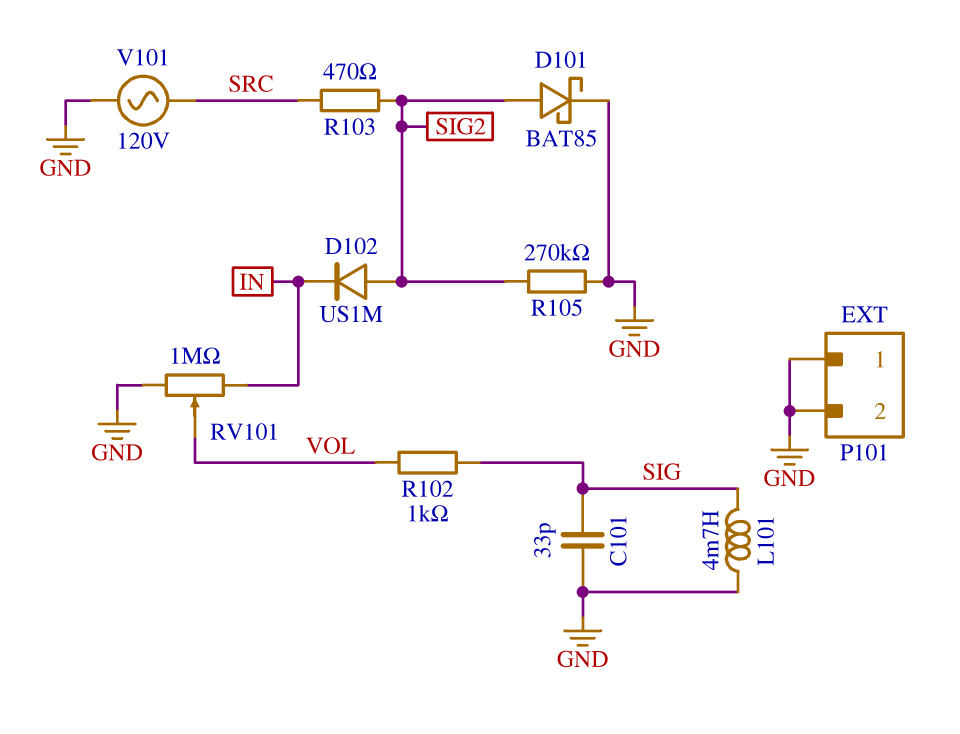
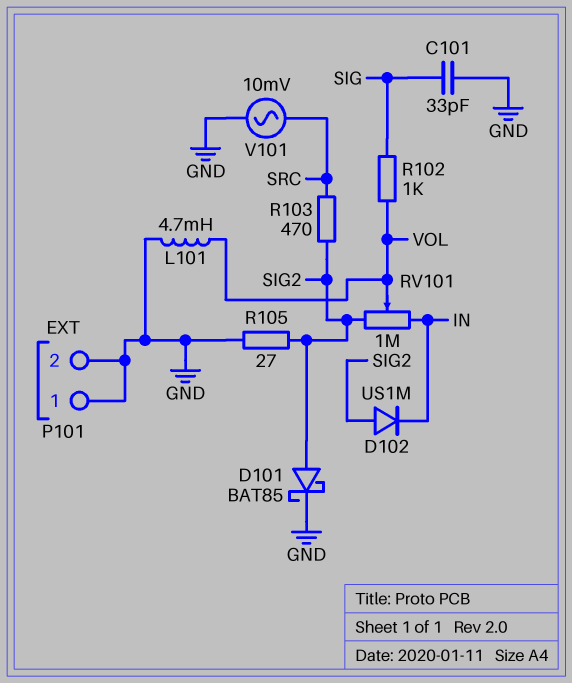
L101: 4.7mH (GND, SIG) -> 4.7mH (GND, VOL)
R105: 270k (GND, SIG2) -> 27 (GND, SIG2)
RV101: 1M (GND, IN, wiper VOL) -> 1M (IN, SIG2, wiper VOL)
V101: AC 120V (GND, SRC) -> AC 10mV (GND, SRC)

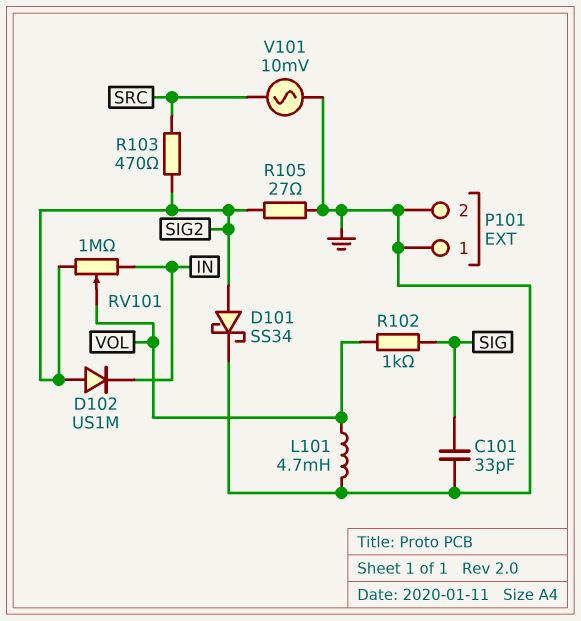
D101: schottky BAT85 (A SIG2, K GND) -> schottky SS34 (A SIG2, K GND)

